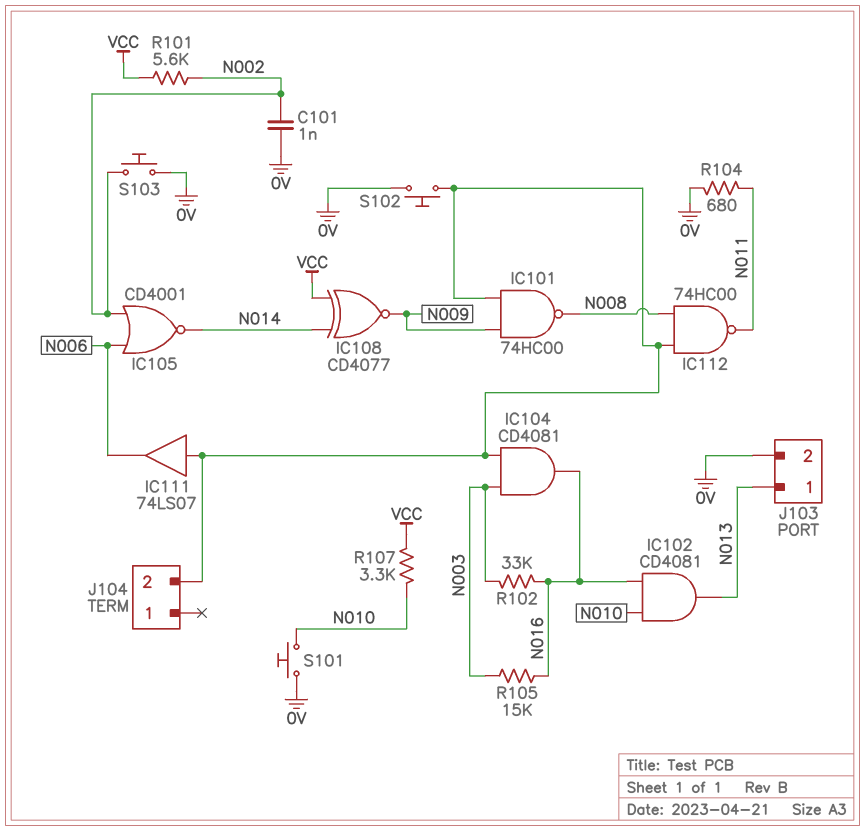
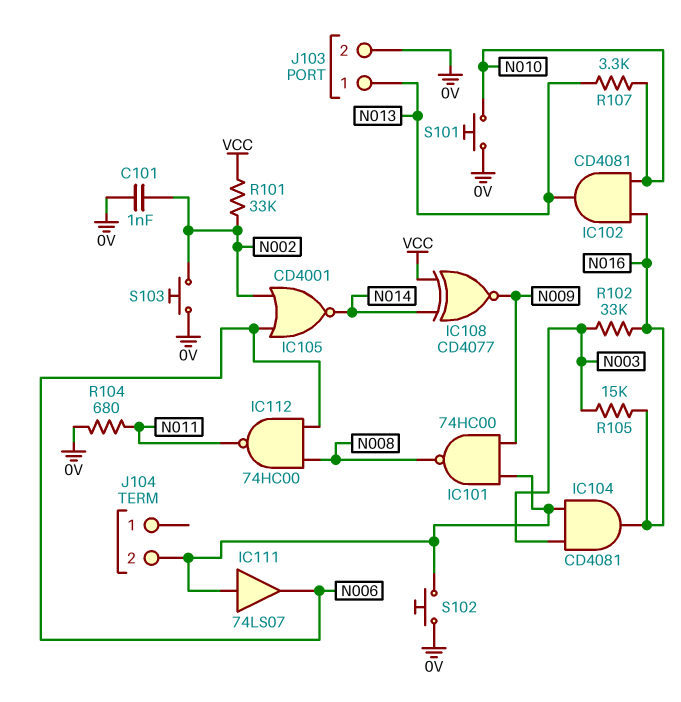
IC112: NAND 74HC00 (in J104/2, in N008, out N011) -> NAND 74HC00 (in N006, in N008, out N011)
R101: 5.6k (N002, VCC) -> 33k (N002, VCC)
R107: 3.3k (N010, VCC) -> 3.3k (N010, N013)

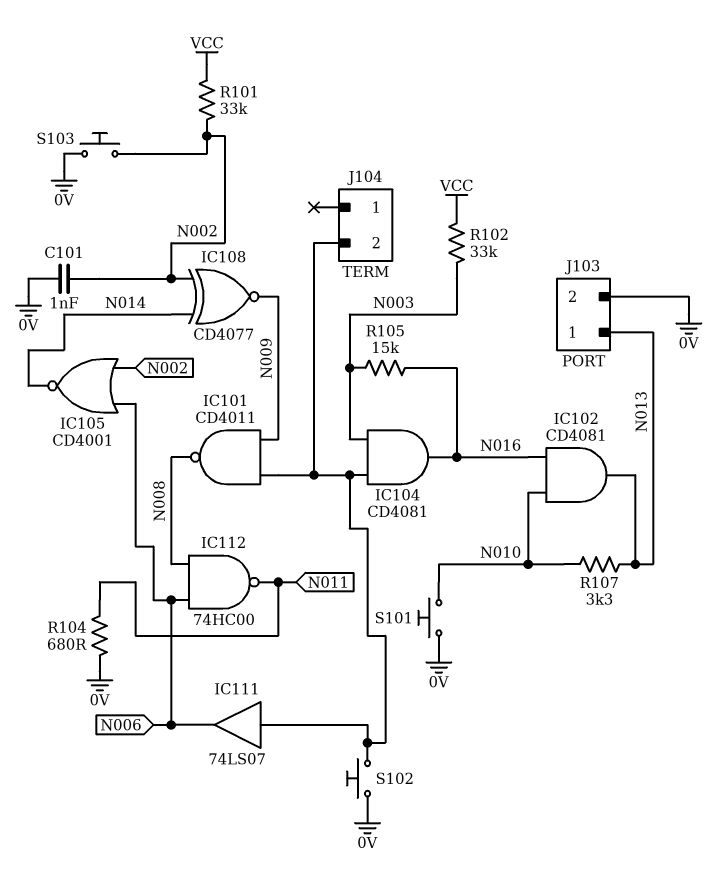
IC101: NAND 74HC00 (in J104/2, in N009, out N008) -> NAND CD4011 (in J104/2, in N009, out N008)
IC108: XNOR CD4077 (in N014, in VCC, out N009) -> XNOR CD4077 (in N002, in N014, out N009)
R102: 33k (N003, N016) -> 33k (N003, VCC)

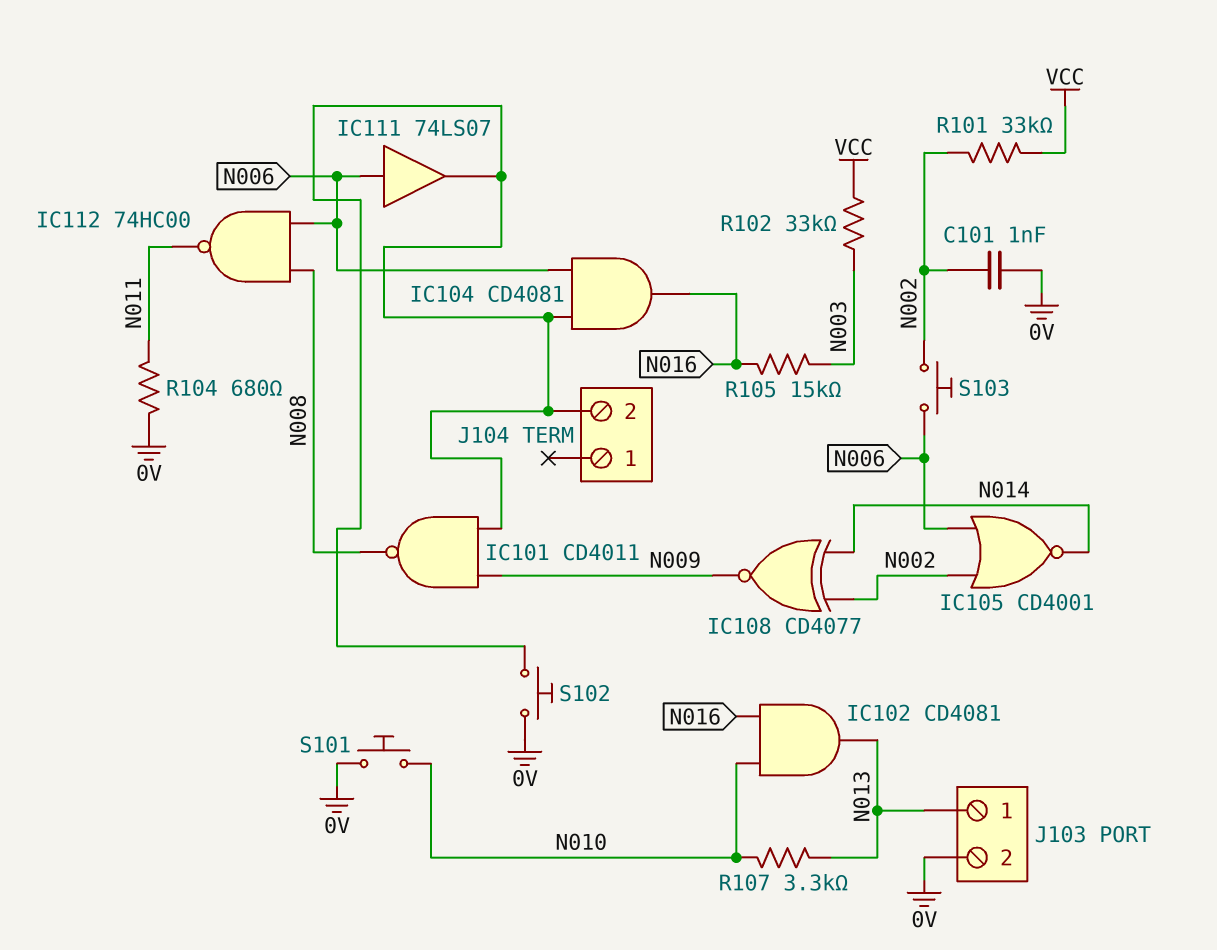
IC104: AND CD4081 (in J104/2, in N003, out N016) -> AND CD4081 (in J104/2, in N006, out N016)
IC111: buffer 74LS07 (in J104/2, out N006) -> buffer 74LS07 (in N006, out J104/2)
S103: button (0V, N002) -> button (N002, N006)

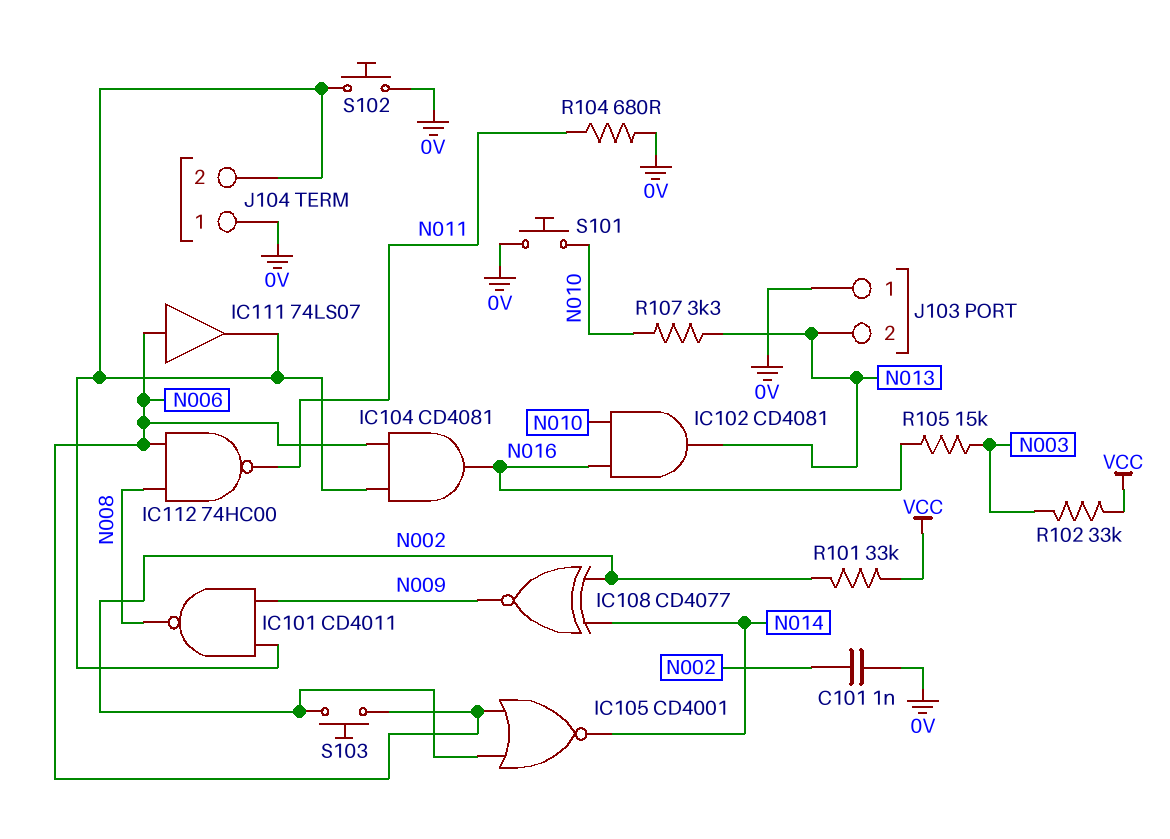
J103 pin 1: N013 -> 0V
J103 pin 2: 0V -> N013
J104 pin 1: none -> 0V

